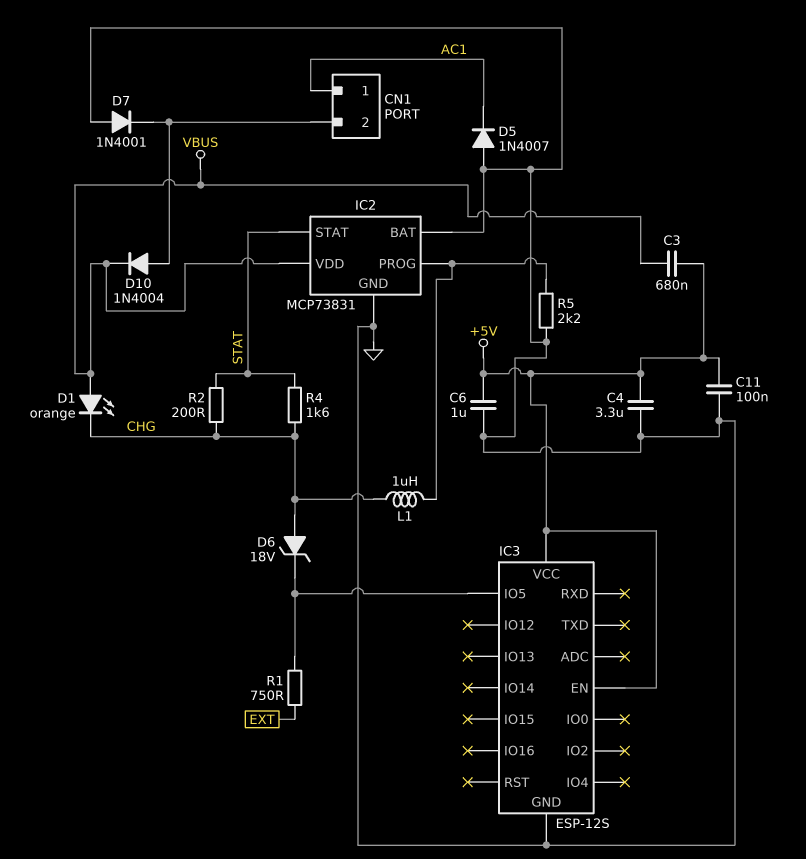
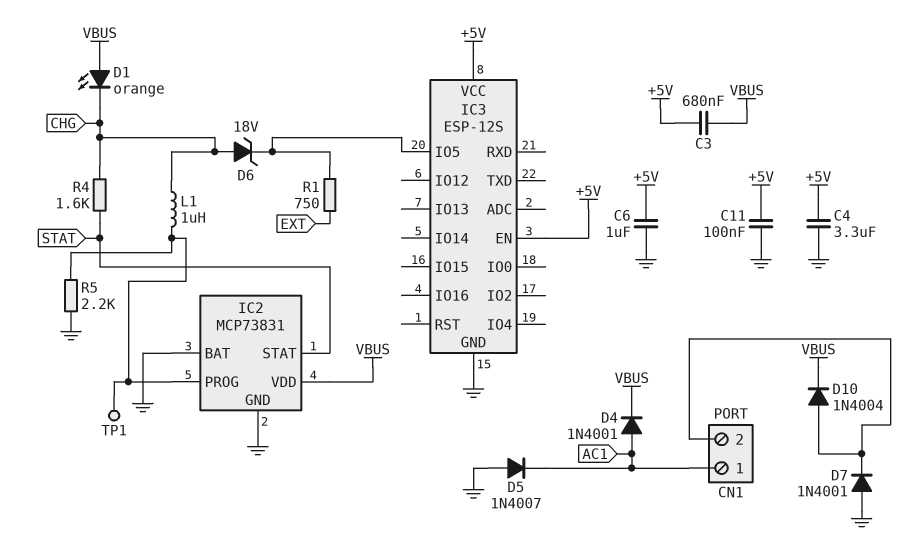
D4: none -> diode 1N4001 (A AC1, K VBUS)
R2: 200 (CHG, STAT) -> none
TP1: none -> test point (IC2/PROG)

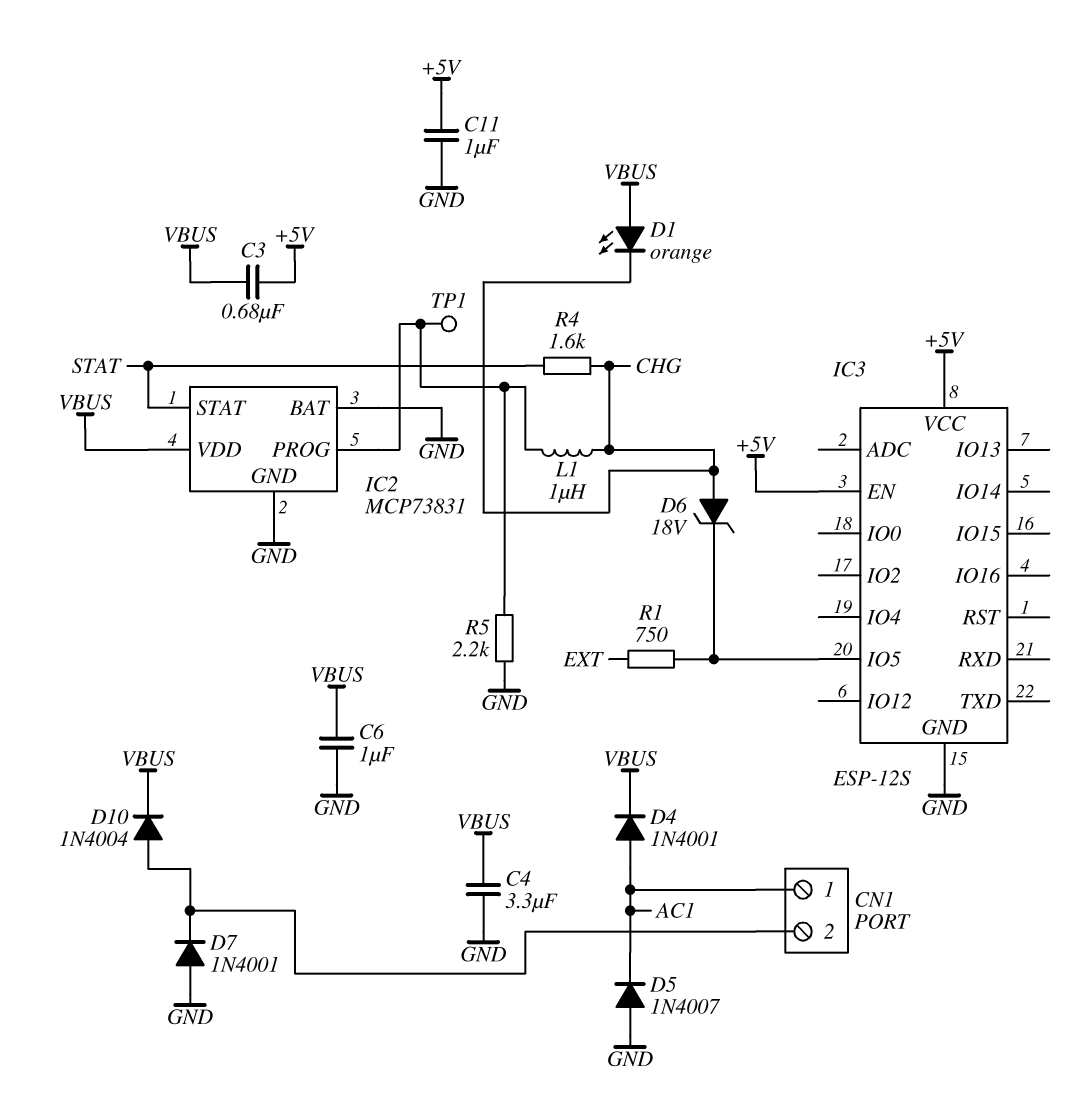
C4: 3.3uF (+5V, GND) -> 3.3uF (GND, VBUS)
C6: 1uF (+5V, GND) -> 1uF (GND, VBUS)
C11: 100nF (+5V, GND) -> 1uF (+5V, GND)

